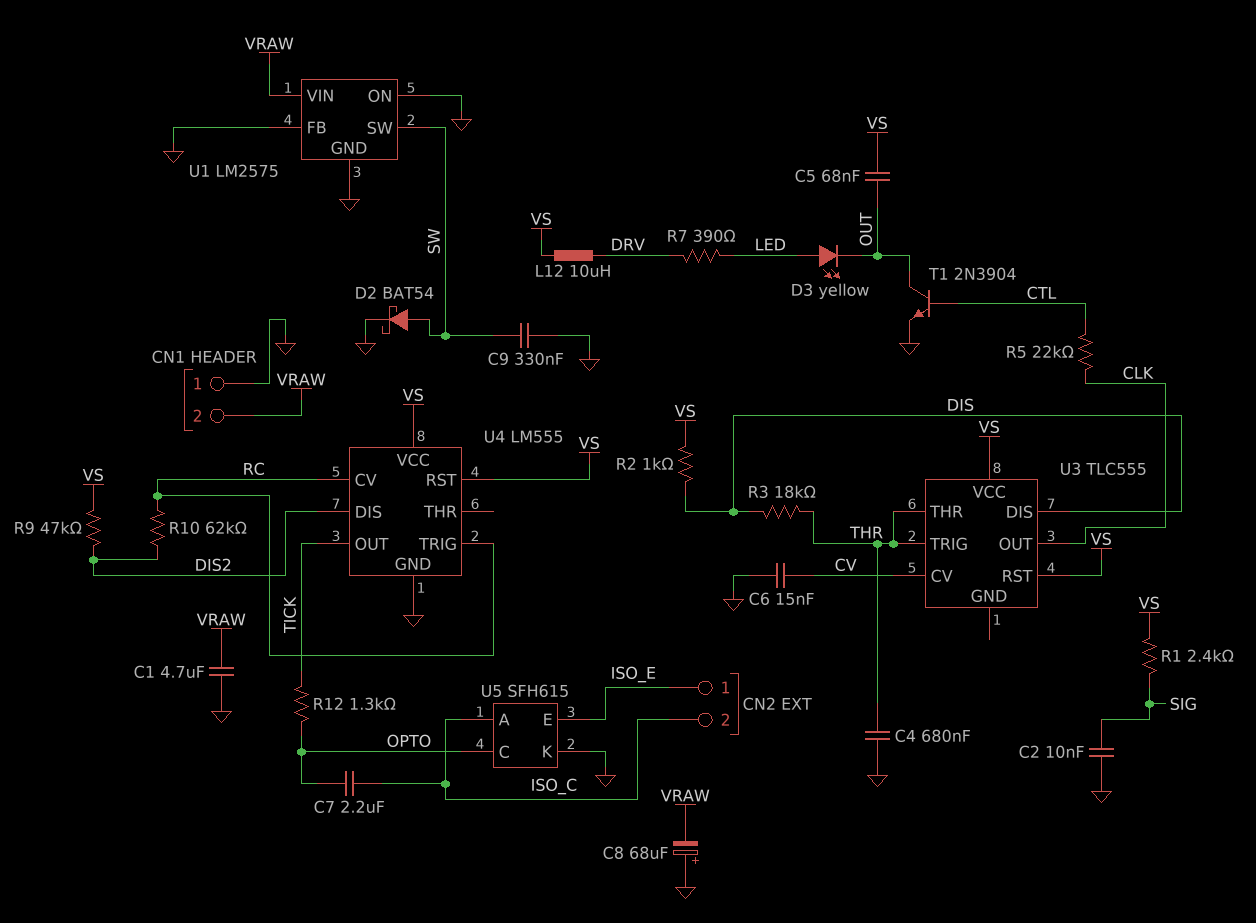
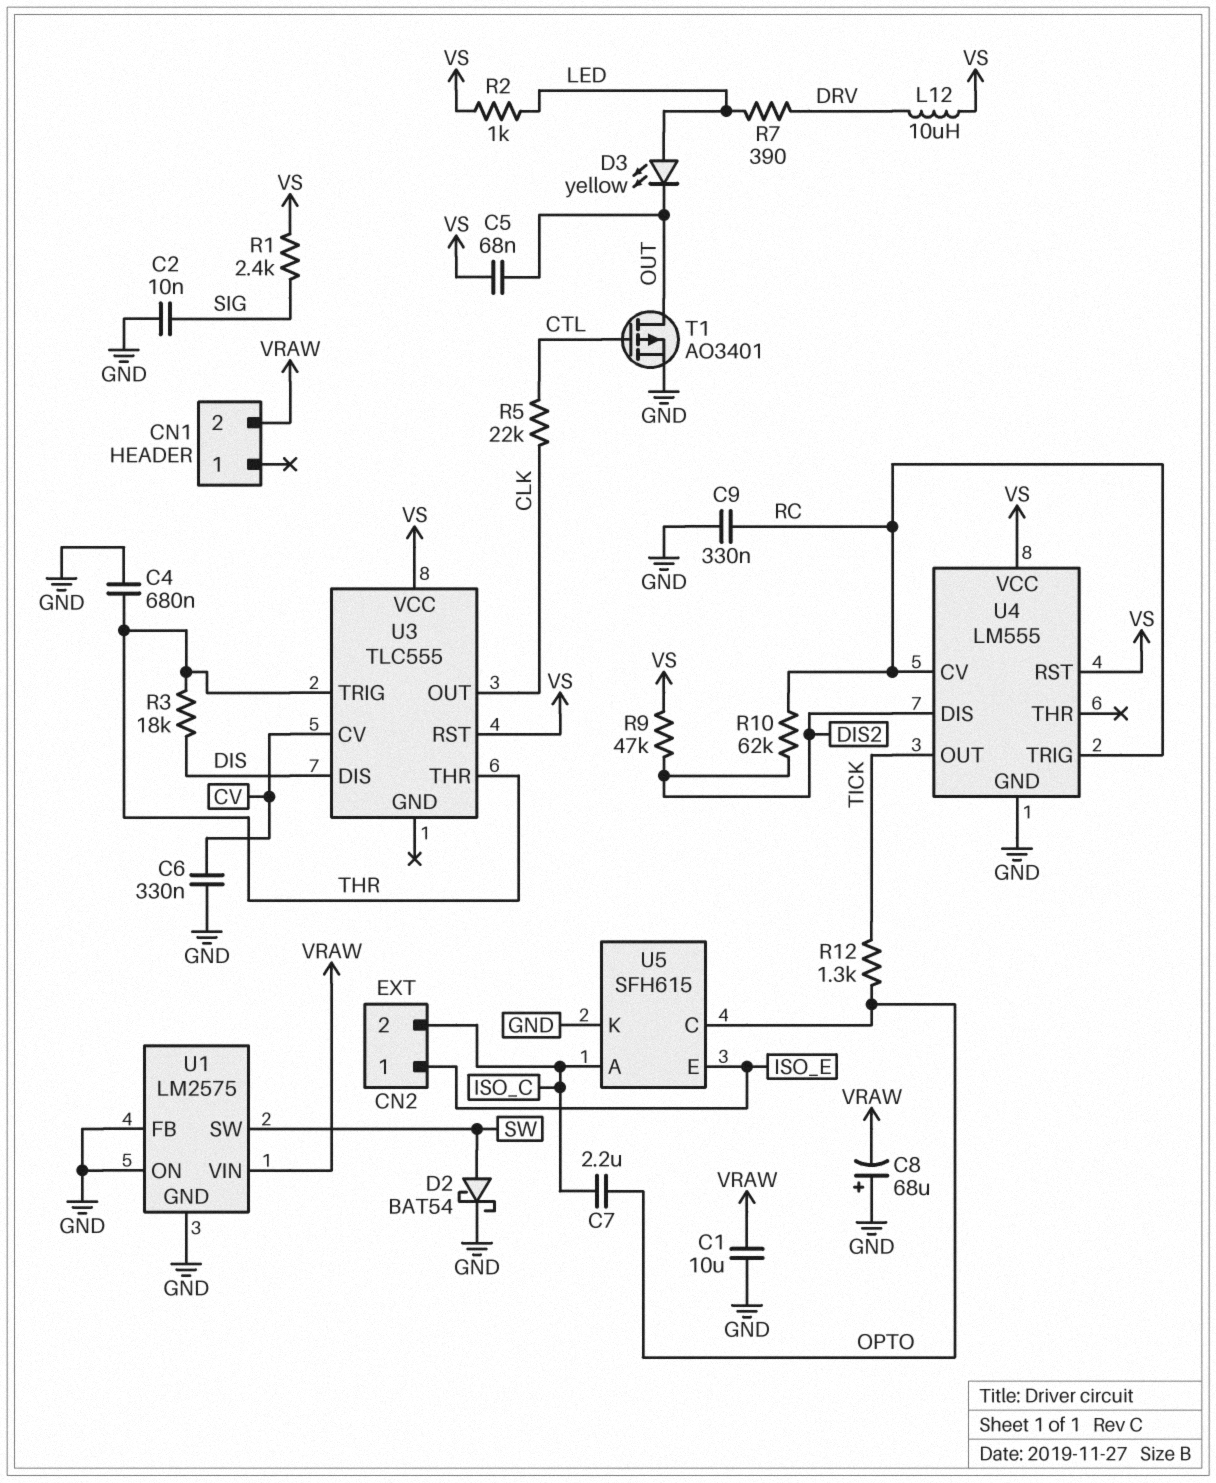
C1: 4.7uF (GND, VRAW) -> 10uF (GND, VRAW)
C6: 15nF (CV, GND) -> 330nF (CV, GND)
C9: 330nF (GND, SW) -> 330nF (GND, RC)
CN1 pin 1: GND -> none
R2: 1k (DIS, VS) -> 1k (LED, VS)
T1: NPN 2N3904 (B CTL, C OUT, E GND) -> PMOS AO3401 (G CTL, D OUT, S GND)

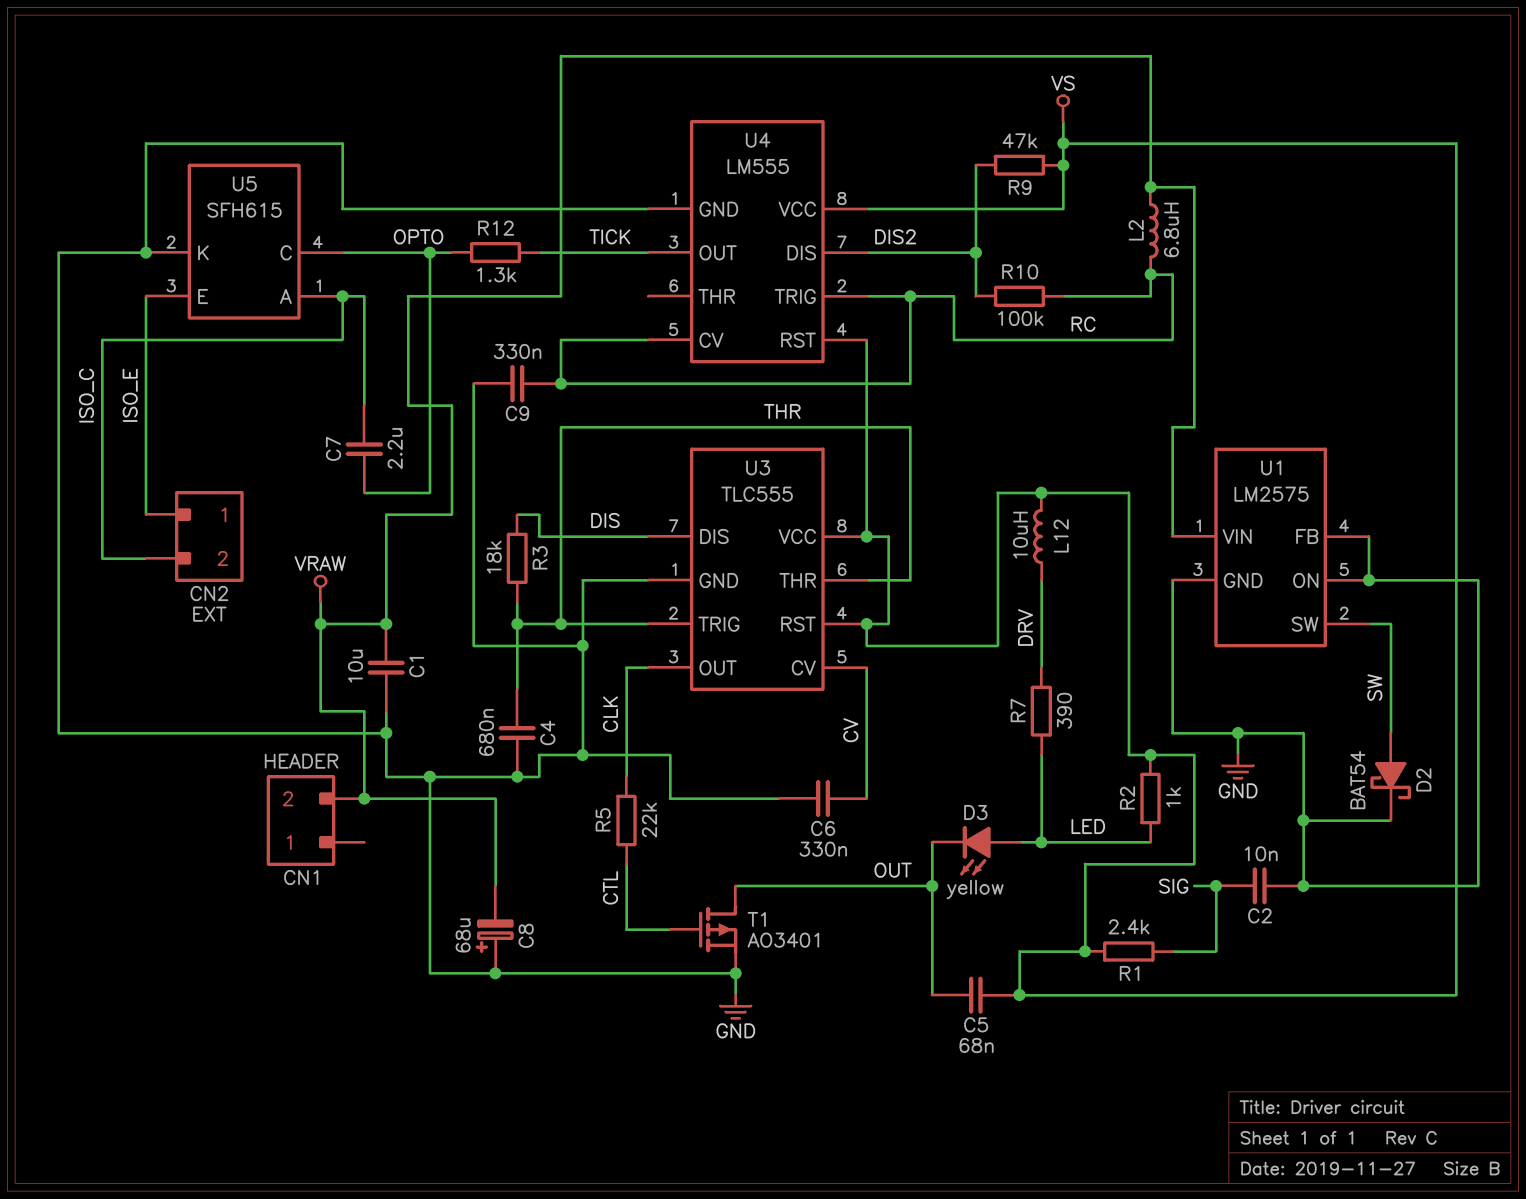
L2: none -> 6.8uH (RC, VRAW)
R10: 62k (DIS2, RC) -> 100k (DIS2, RC)
U3 pin GND: none -> GND

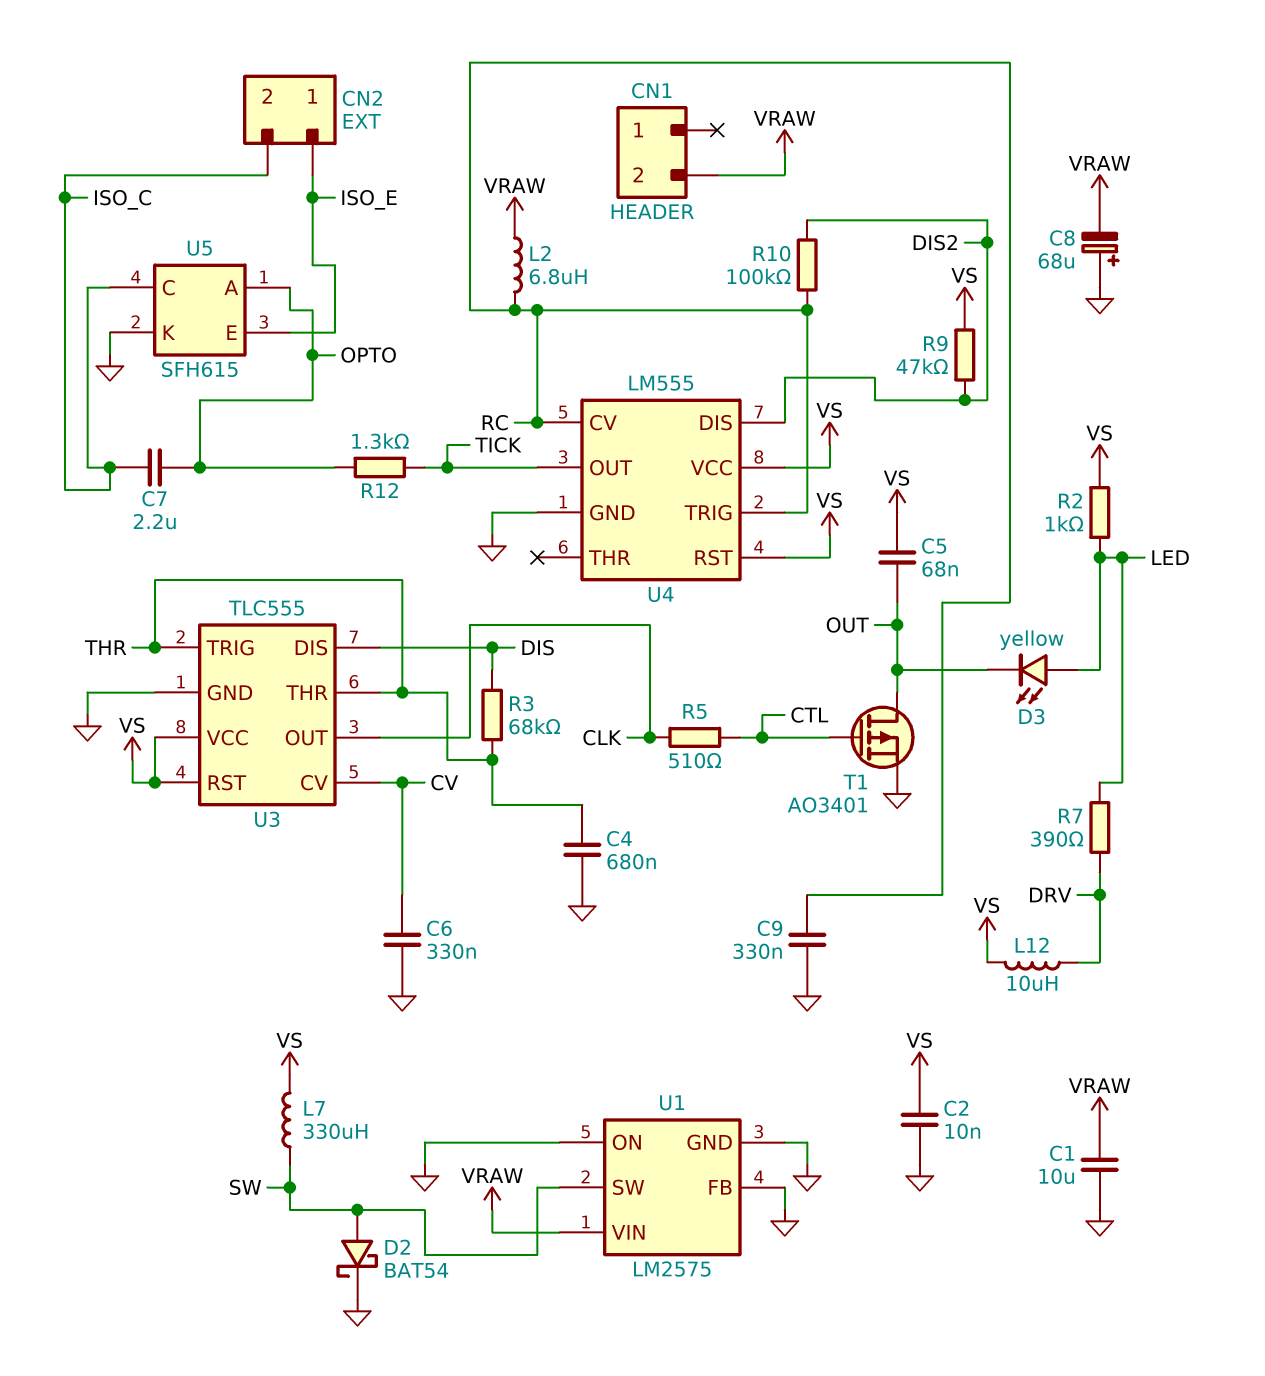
C2: 10nF (GND, SIG) -> 10nF (GND, VS)
L7: none -> 330uH (SW, VS)
R1: 2.4k (SIG, VS) -> none
R3: 18k (DIS, THR) -> 68k (DIS, THR)
R5: 22k (CLK, CTL) -> 510 (CLK, CTL)
U5 pin A: ISO_C -> OPTO
U5 pin C: OPTO -> ISO_C

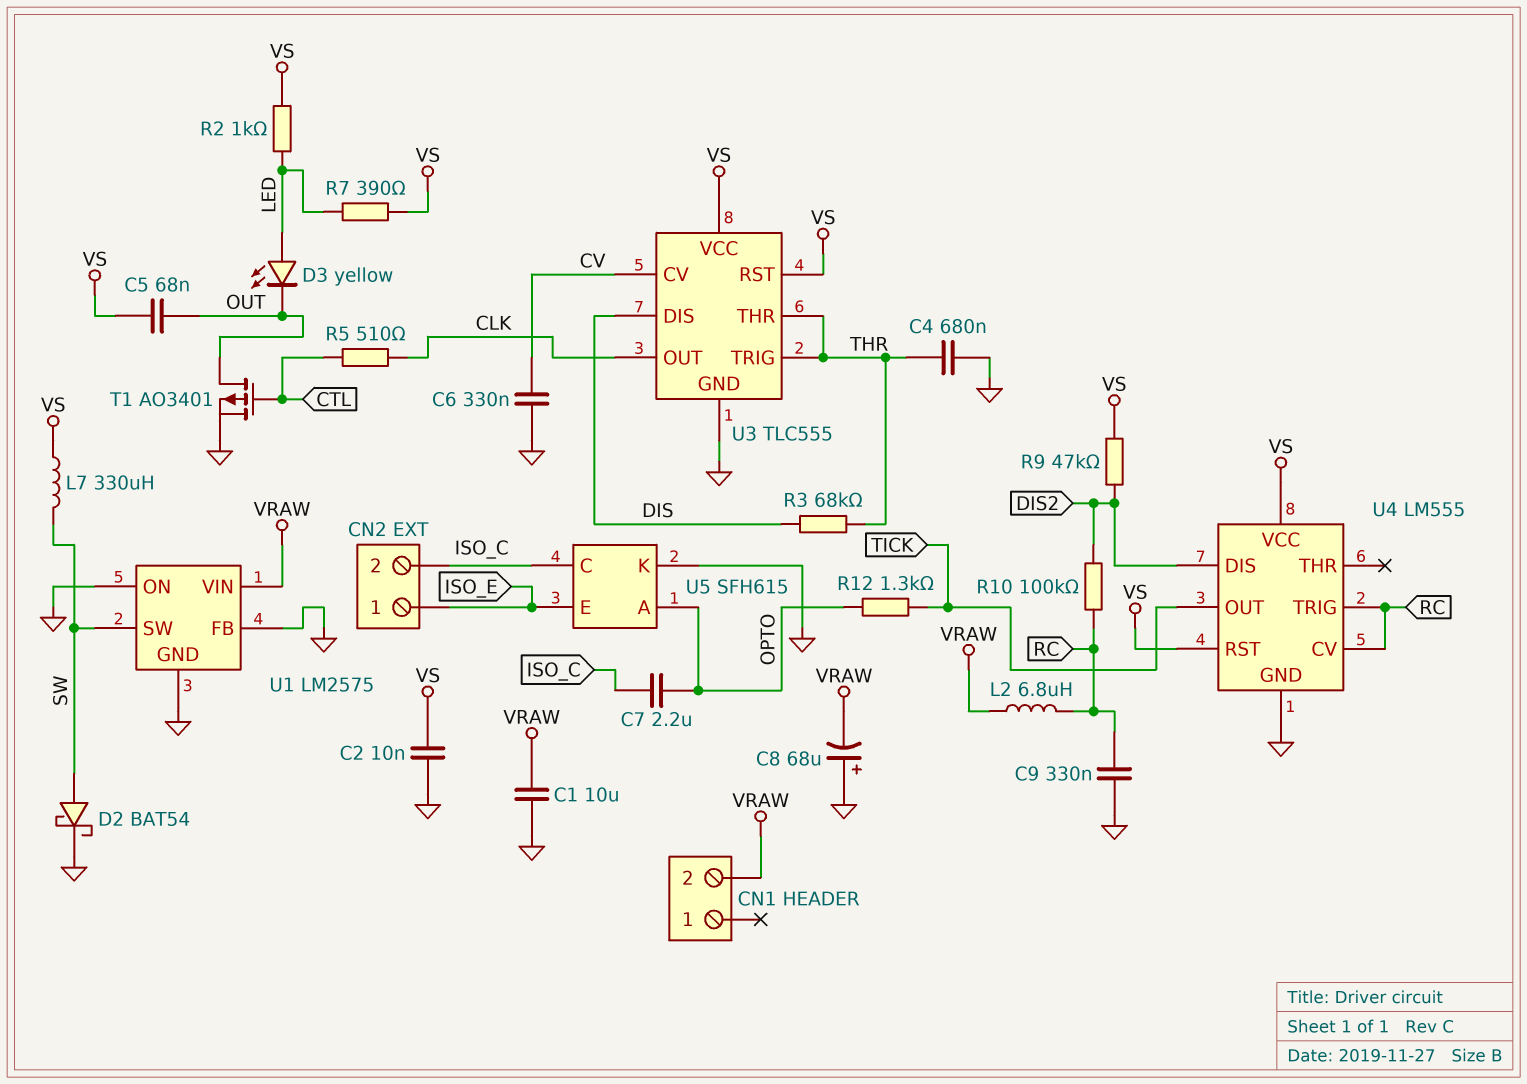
L12: 10uH (DRV, VS) -> none
R7: 390 (DRV, LED) -> 390 (LED, VS)

